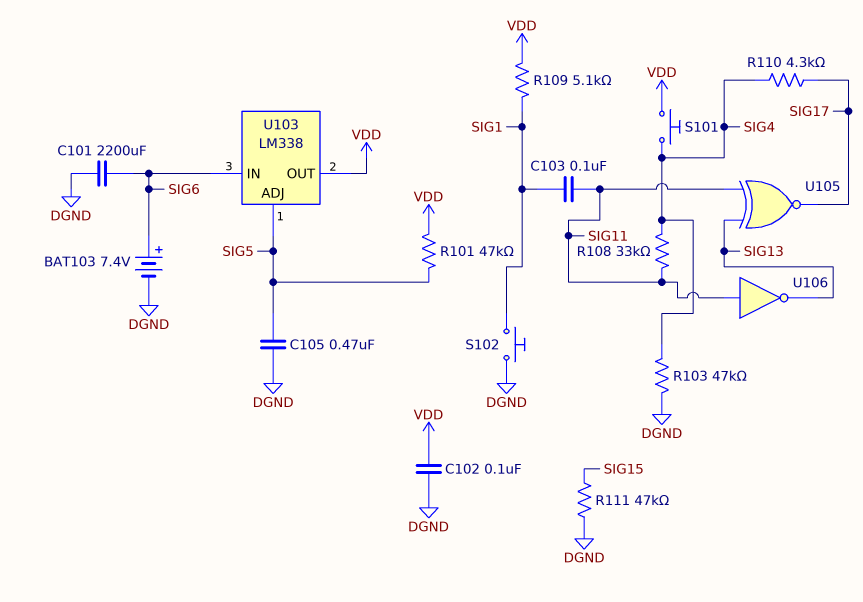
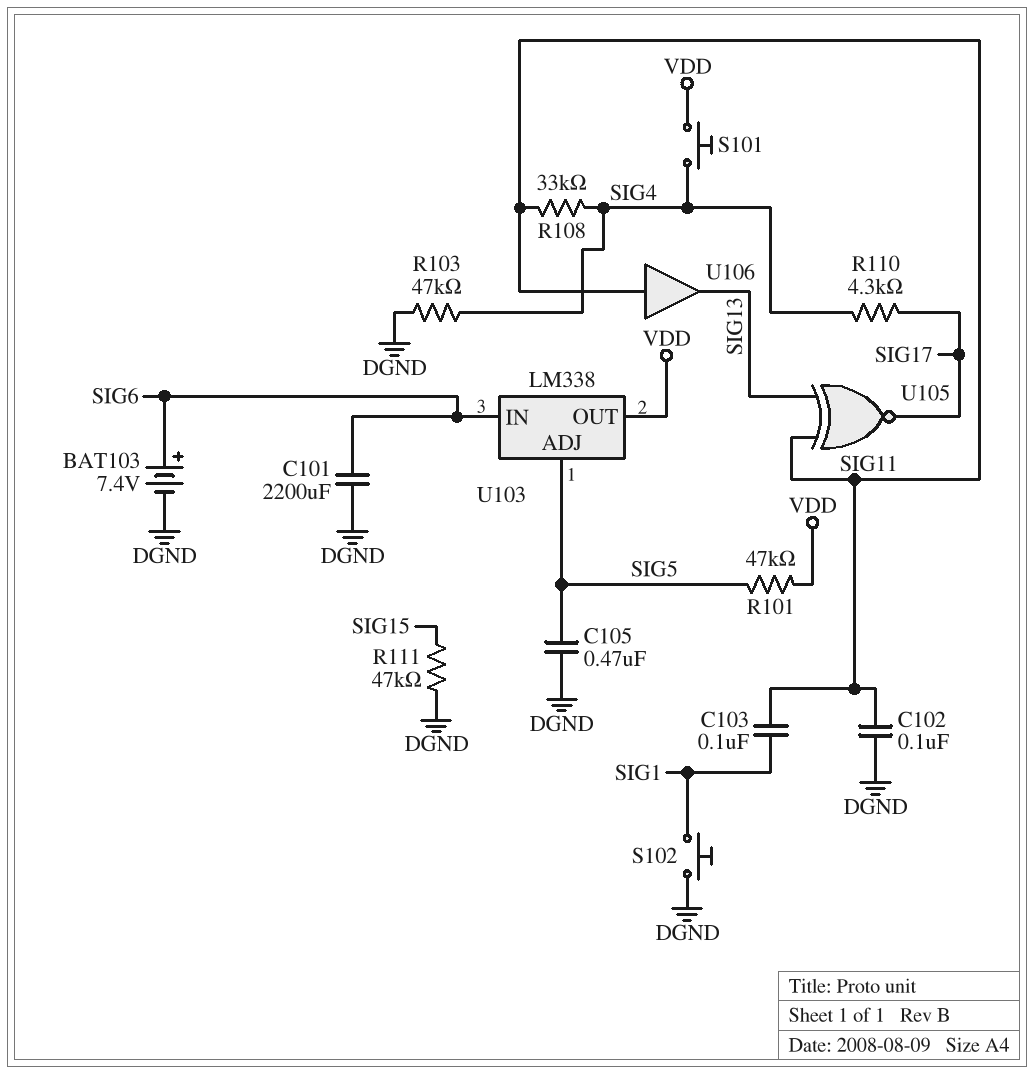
C102: 100nF (DGND, VDD) -> 100nF (DGND, SIG11)
R109: 5.1k (SIG1, VDD) -> none
U106: NOT (in SIG11, out SIG13) -> buffer (in SIG11, out SIG13)

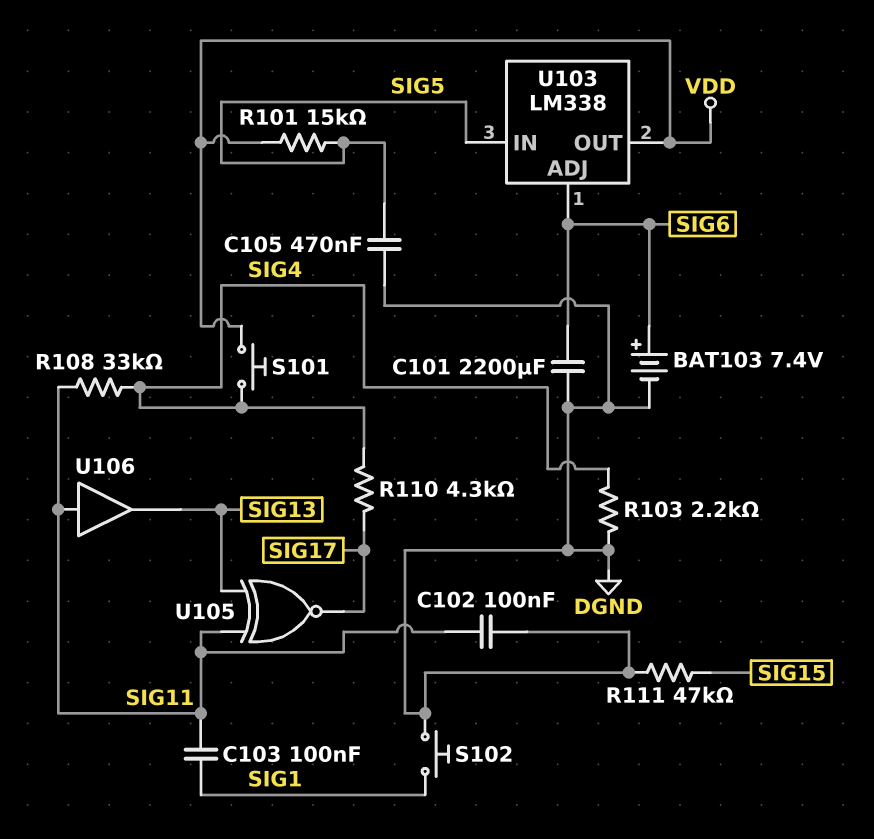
R101: 47k (SIG5, VDD) -> 15k (SIG5, VDD)
R103: 47k (DGND, SIG4) -> 2.2k (DGND, SIG4)
U103 pin ADJ: SIG5 -> SIG6
U103 pin IN: SIG6 -> SIG5

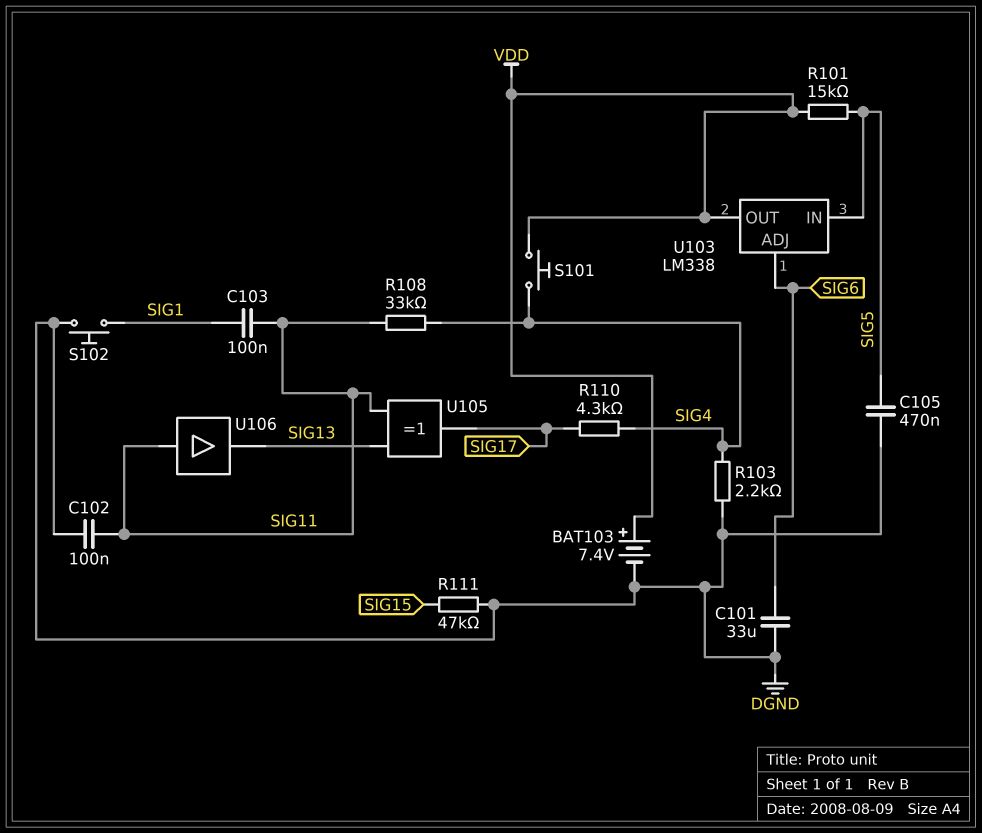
BAT103: 7.4V (plus SIG6, minus DGND) -> 7.4V (plus VDD, minus DGND)
C101: 2200uF (DGND, SIG6) -> 33uF (DGND, SIG6)
U105: XNOR (in SIG11, in SIG13, out SIG17) -> XOR (in SIG11, in SIG13, out SIG17)

